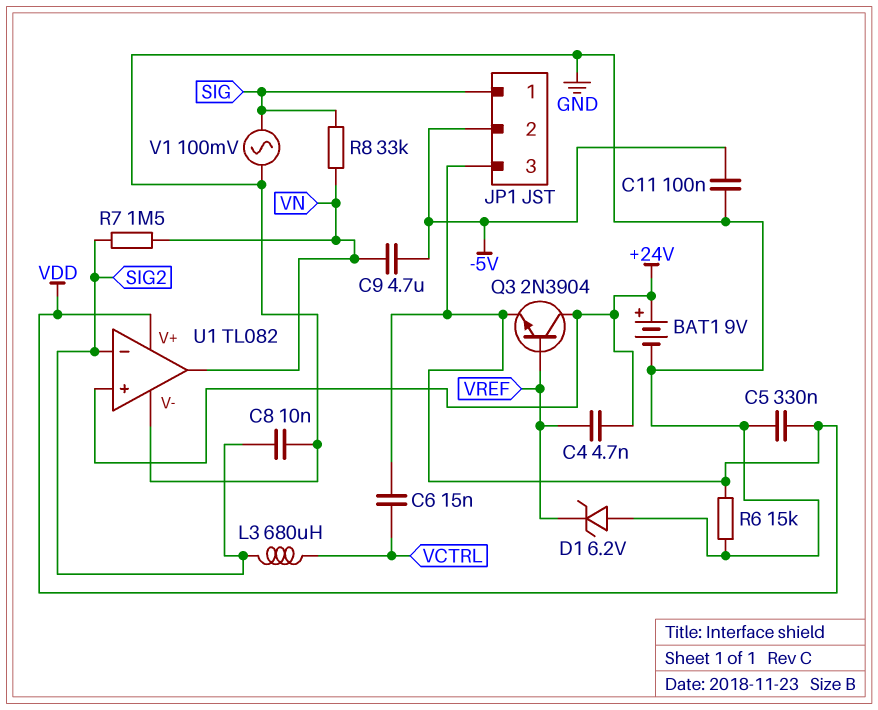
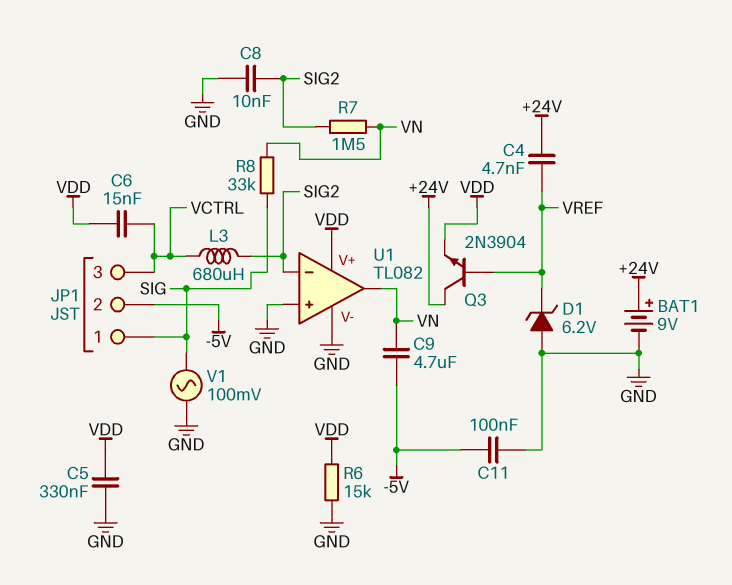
JP1 pin 3: VDD -> VCTRL
U1 pin in+: +24V -> GND

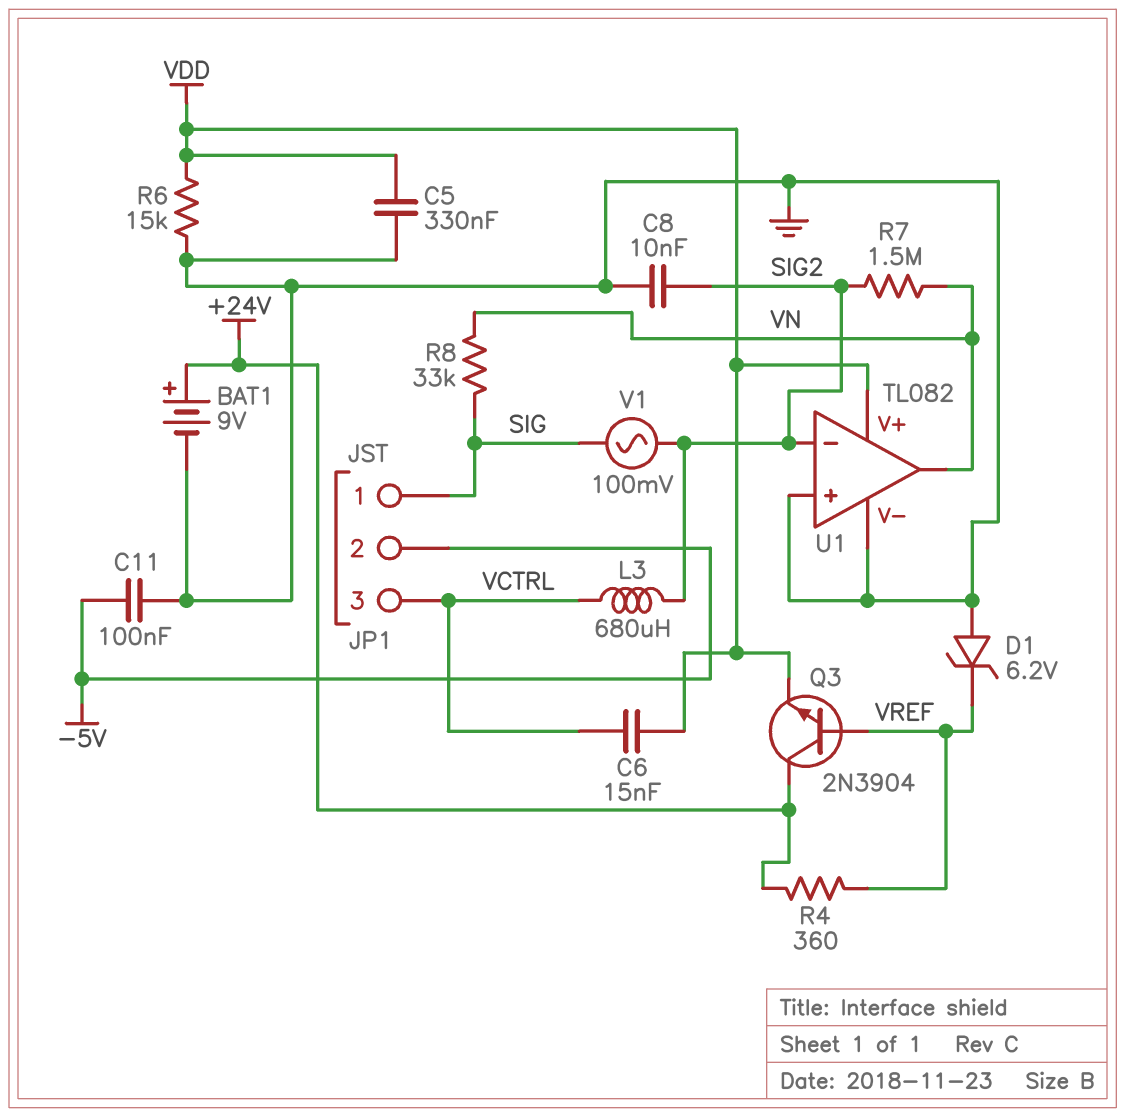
C4: 4.7nF (+24V, VREF) -> none
C9: 4.7uF (-5V, VN) -> none
R4: none -> 360 (+24V, VREF)
V1: AC 100mV (GND, SIG) -> AC 100mV (SIG, SIG2)

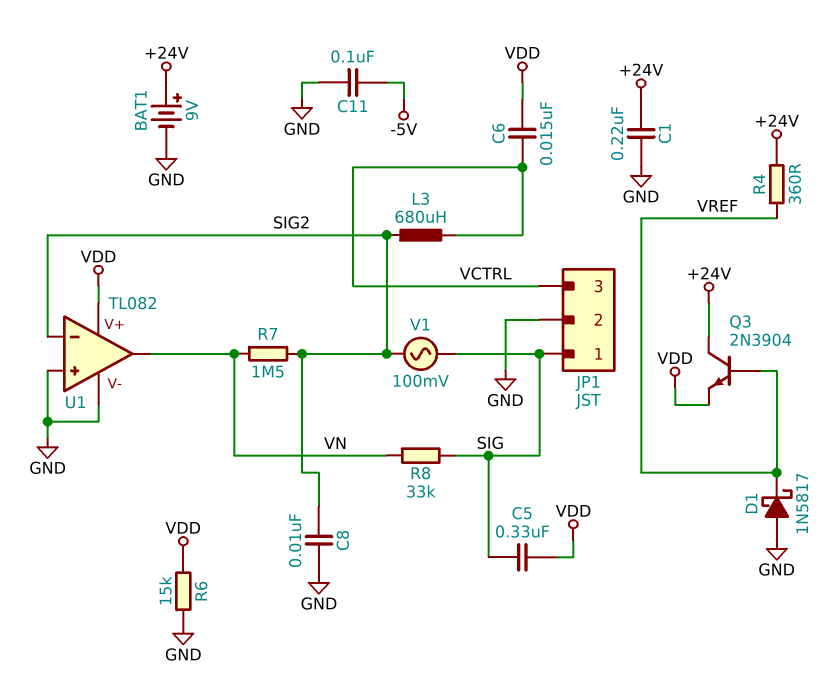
C1: none -> 220nF (+24V, GND)
C5: 330nF (GND, VDD) -> 330nF (SIG, VDD)
D1: zener 6.2V (A GND, K VREF) -> schottky 1N5817 (A GND, K VREF)
JP1 pin 2: -5V -> GND

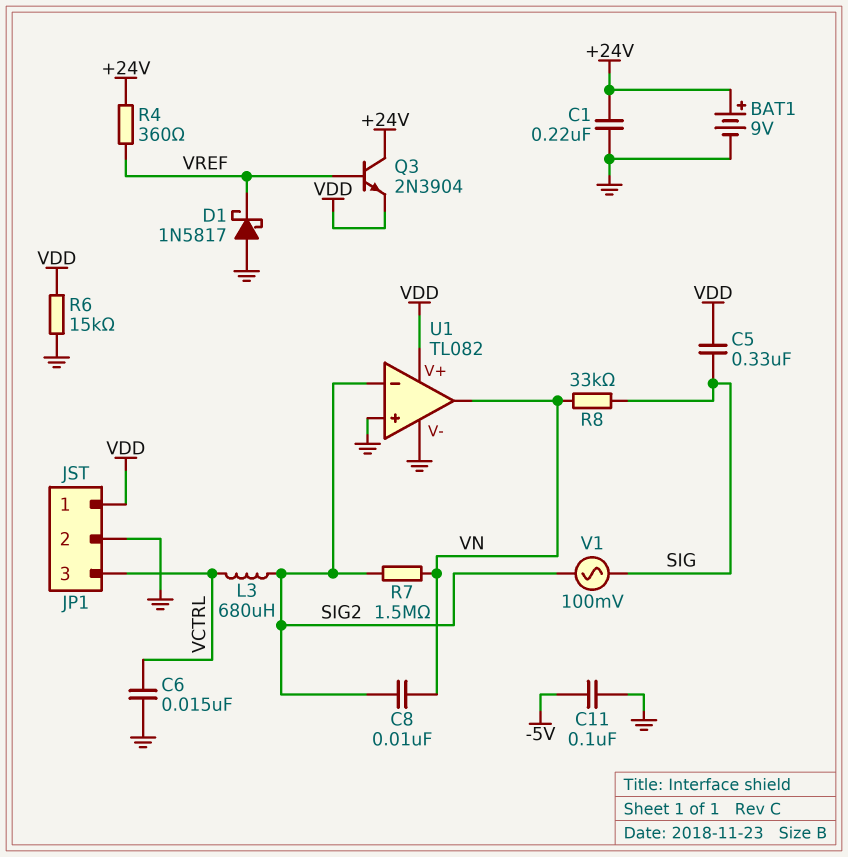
C6: 15nF (VCTRL, VDD) -> 15nF (GND, VCTRL)
C8: 10nF (GND, SIG2) -> 10nF (SIG2, VN)
JP1 pin 1: SIG -> VDD

